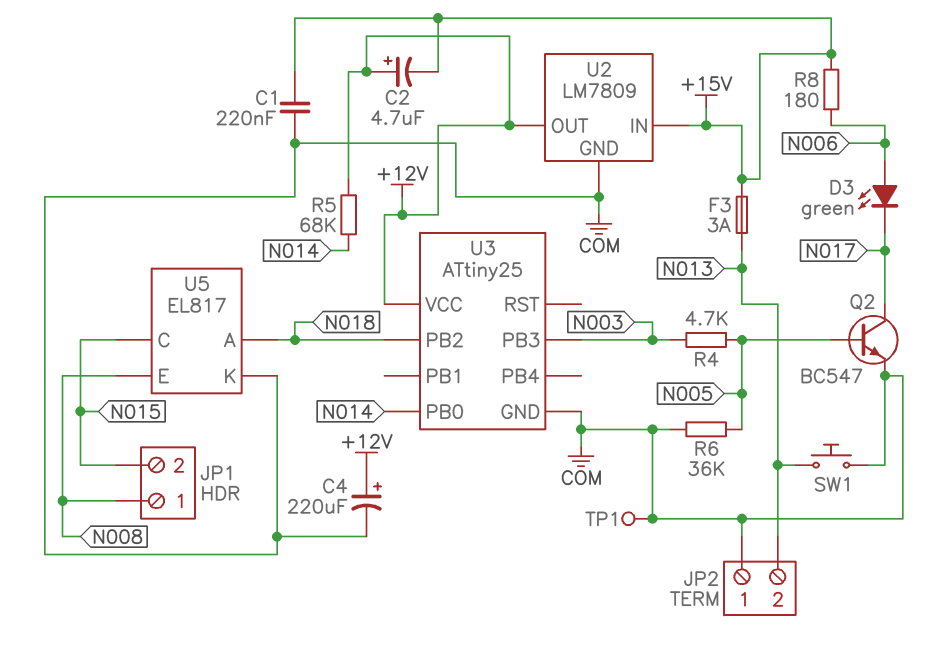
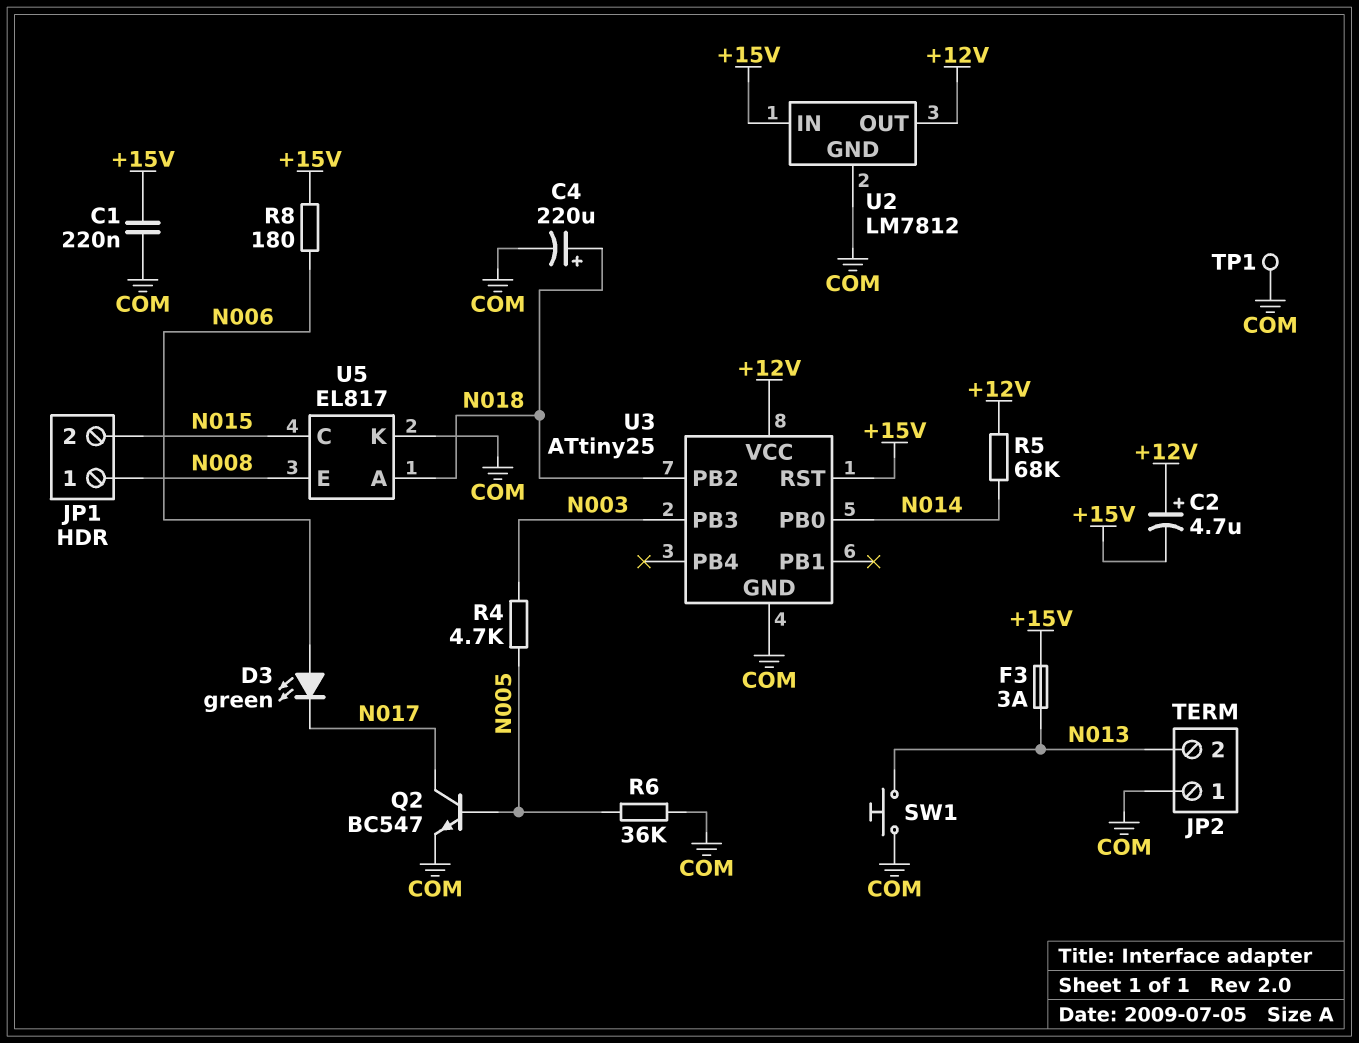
C4: 220uF (plus +12V, minus COM) -> 220uF (plus N018, minus COM)
U2: LM7809 -> LM7812
U3 pin RST: none -> +15V

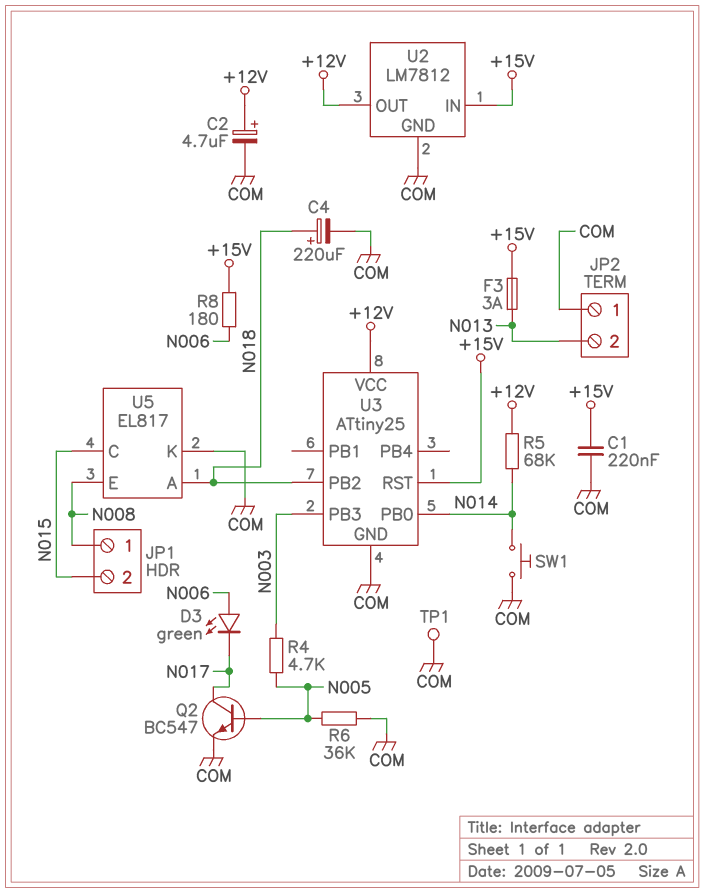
C2: 4.7uF (plus +12V, minus +15V) -> 4.7uF (plus +12V, minus COM)
SW1: button (COM, N013) -> button (COM, N014)

